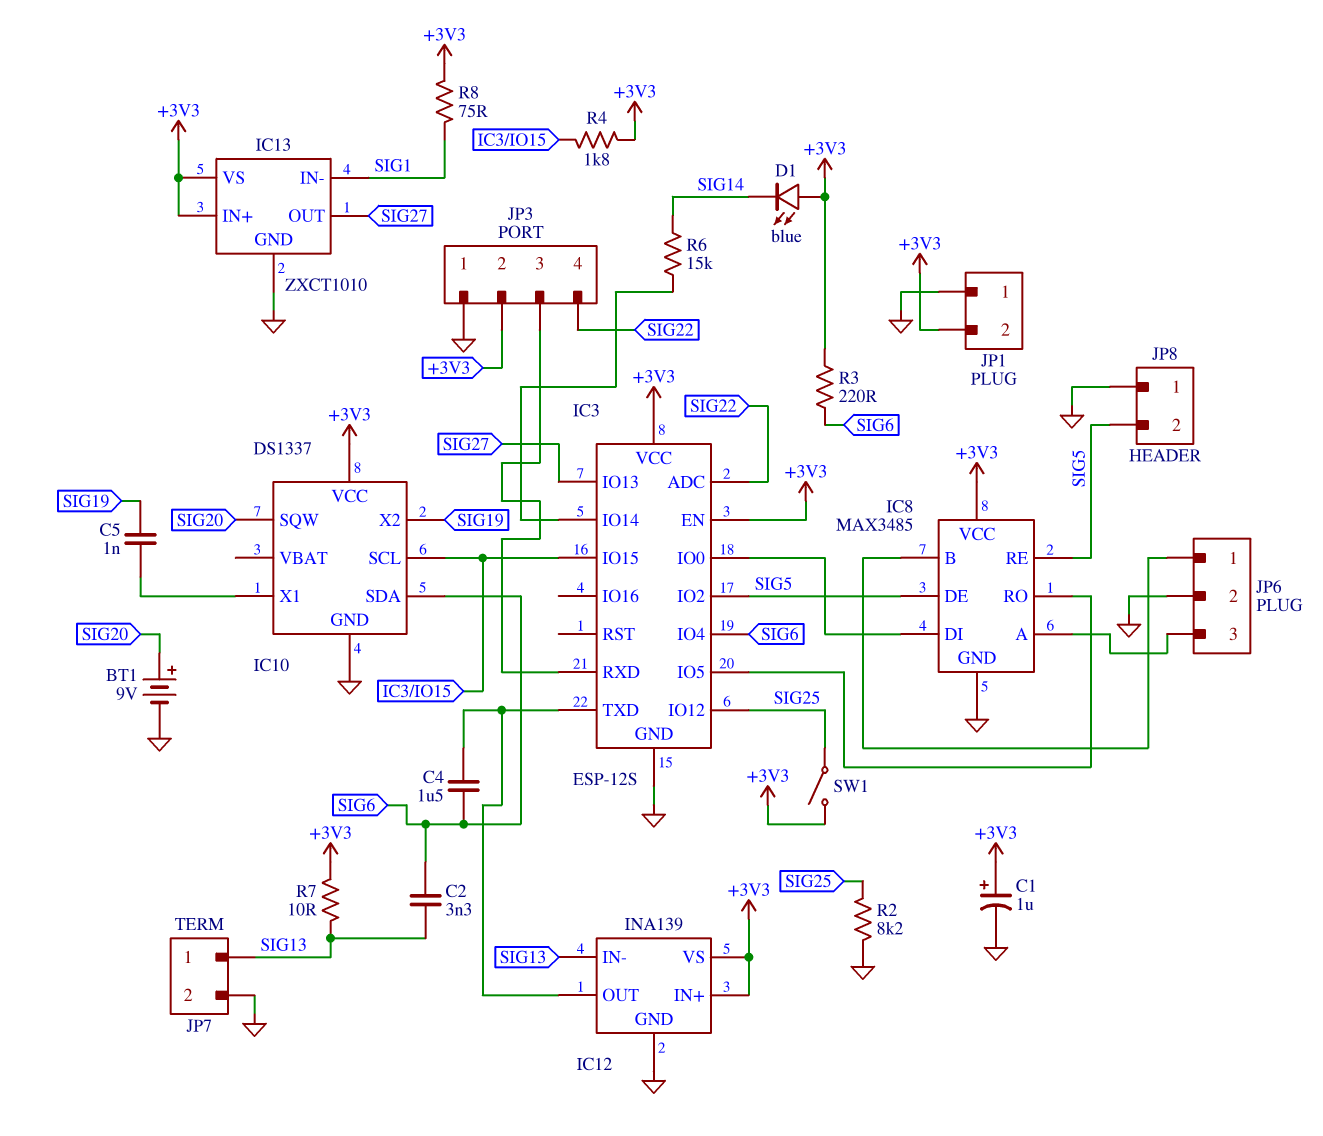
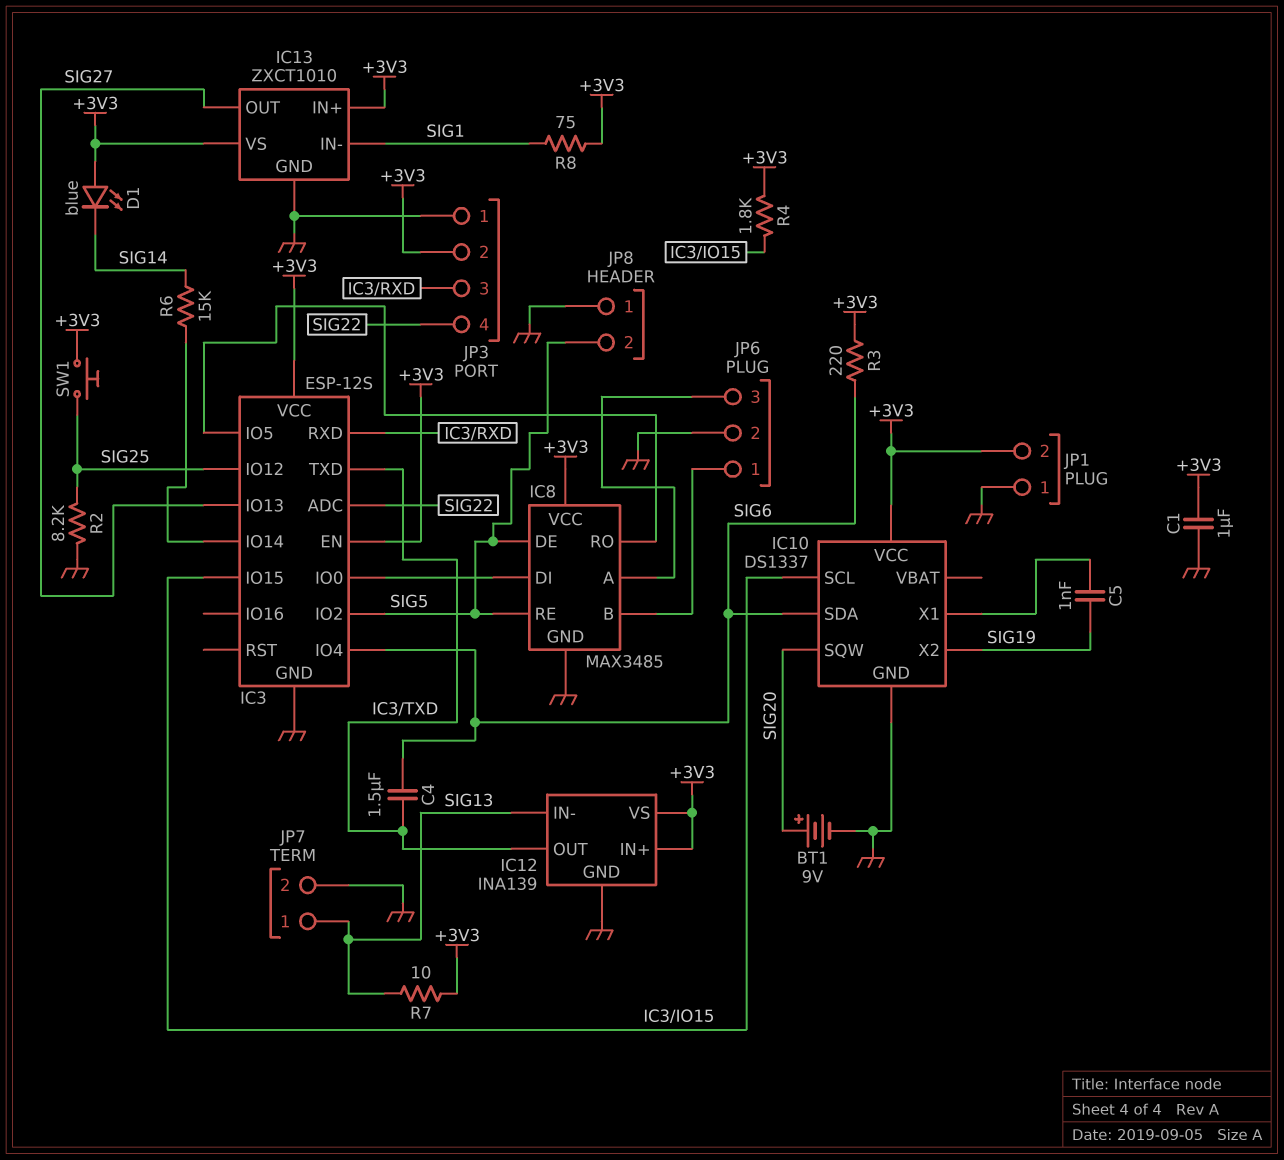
C1: 1uF (plus +3V3, minus GND) -> 1uF (+3V3, GND)
C2: 3.3nF (SIG6, SIG13) -> none
SW1: switch (+3V3, SIG25) -> button (+3V3, SIG25)

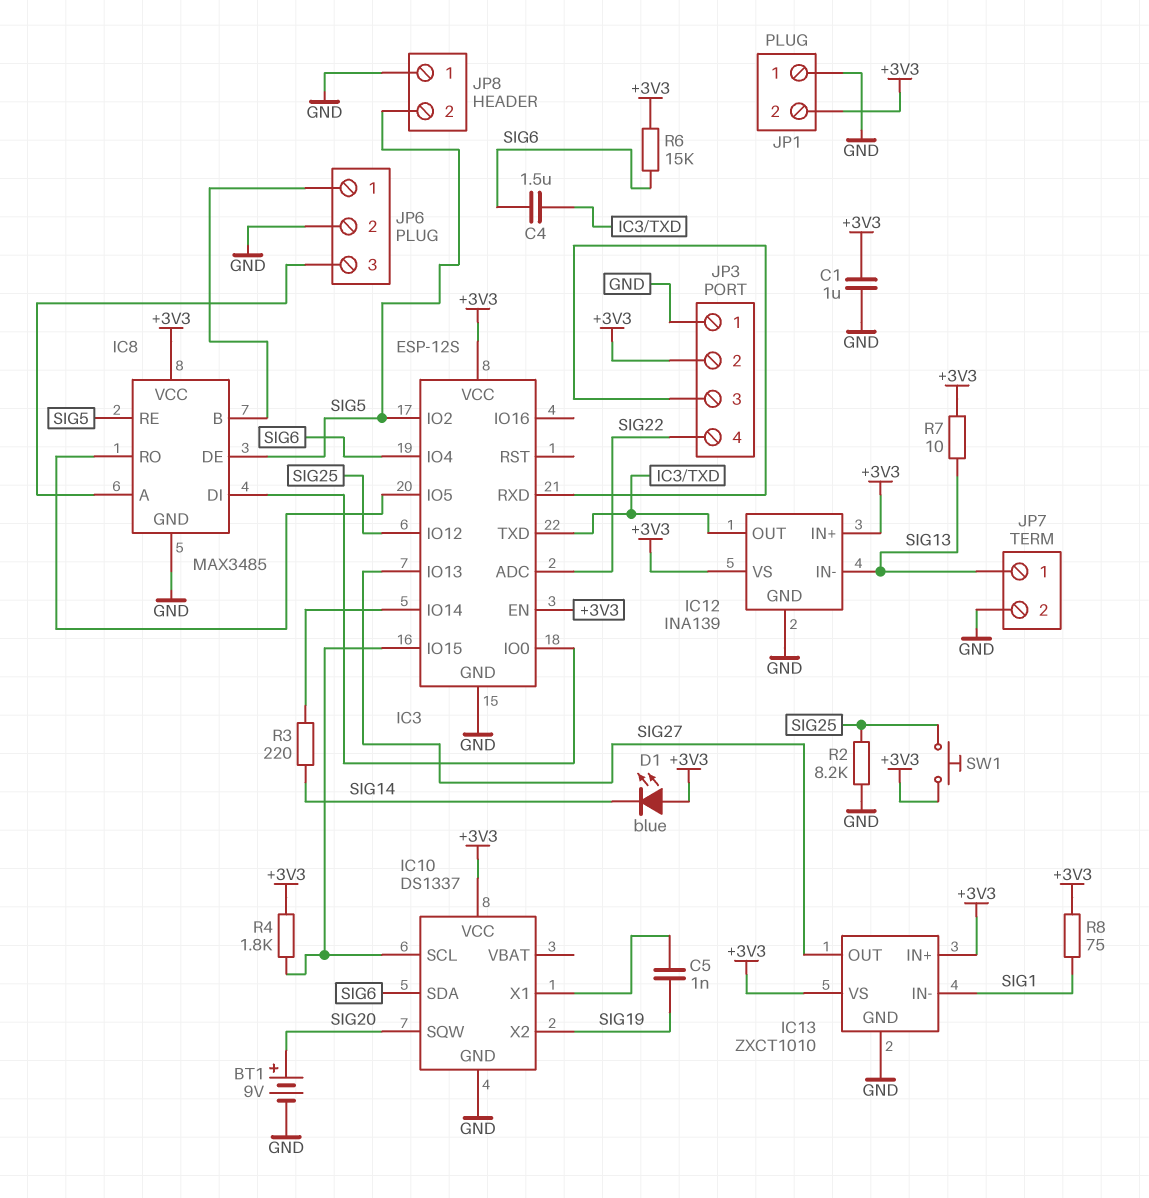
R3: 220 (+3V3, SIG6) -> 220 (IC3/IO14, SIG14)
R6: 15k (IC3/IO14, SIG14) -> 15k (+3V3, SIG6)

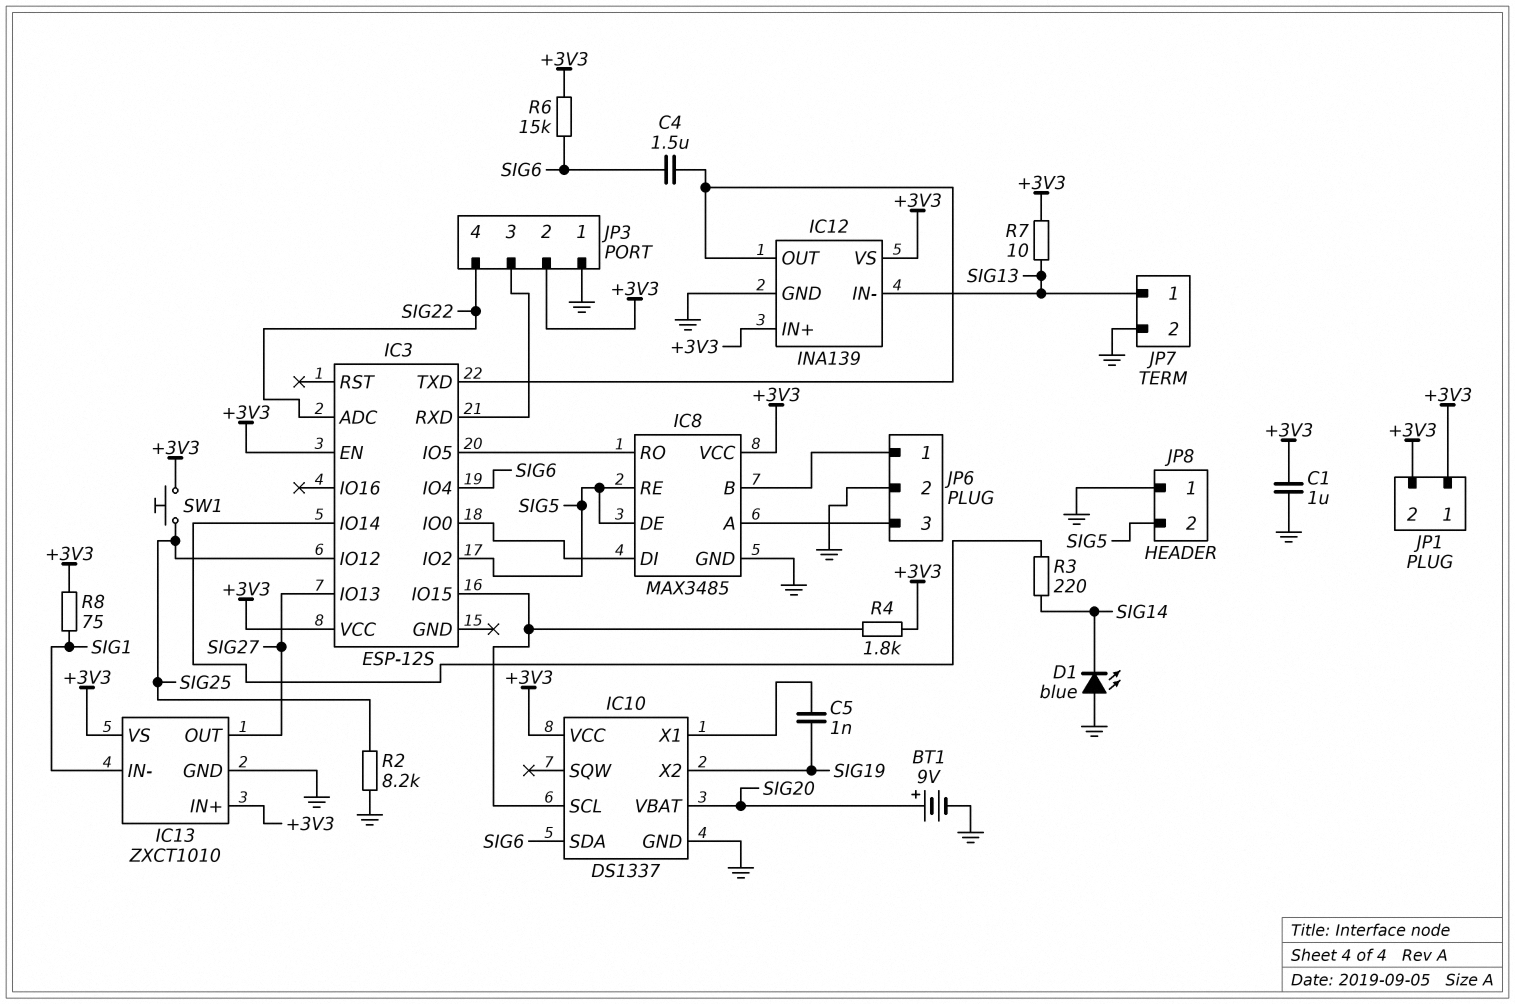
D1: LED blue (A +3V3, K SIG14) -> LED blue (A GND, K SIG14)
IC3 pin GND: GND -> none
IC10 pin SQW: SIG20 -> none
IC10 pin VBAT: none -> SIG20
JP1 pin 1: GND -> +3V3

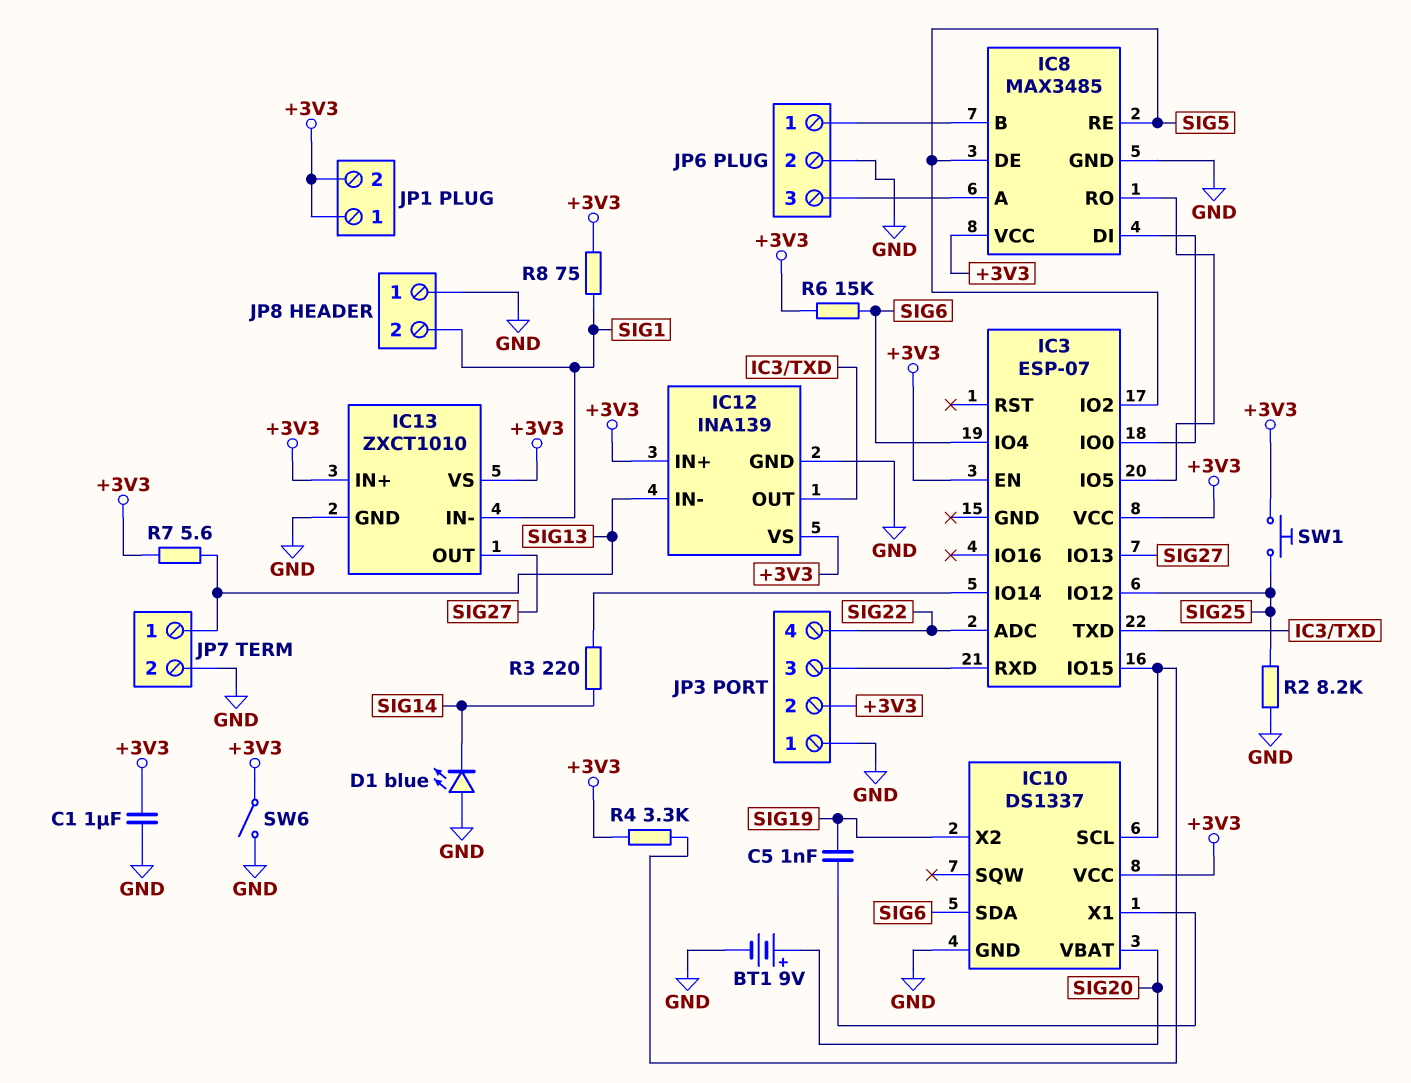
C4: 1.5uF (IC3/TXD, SIG6) -> none
IC3: ESP-12S -> ESP-07
JP8 pin 2: SIG5 -> SIG1
R4: 1.8k (+3V3, IC3/IO15) -> 3.3k (+3V3, IC3/IO15)
R7: 10 (+3V3, SIG13) -> 5.6 (+3V3, SIG13)
SW6: none -> switch (+3V3, GND)

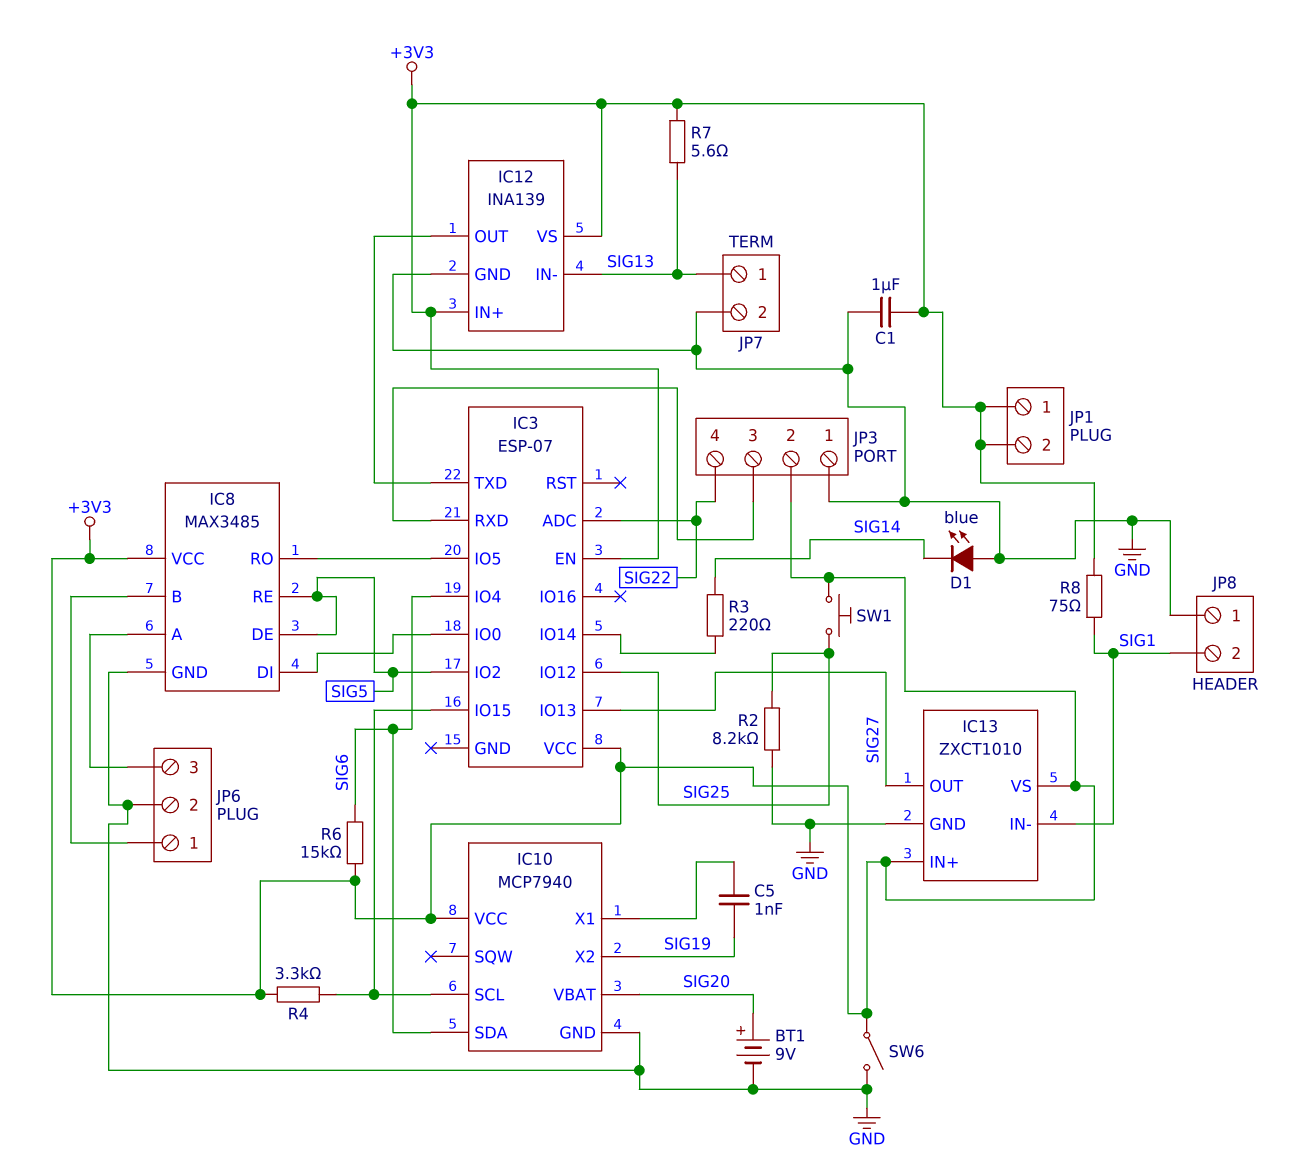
IC10: DS1337 -> MCP7940

